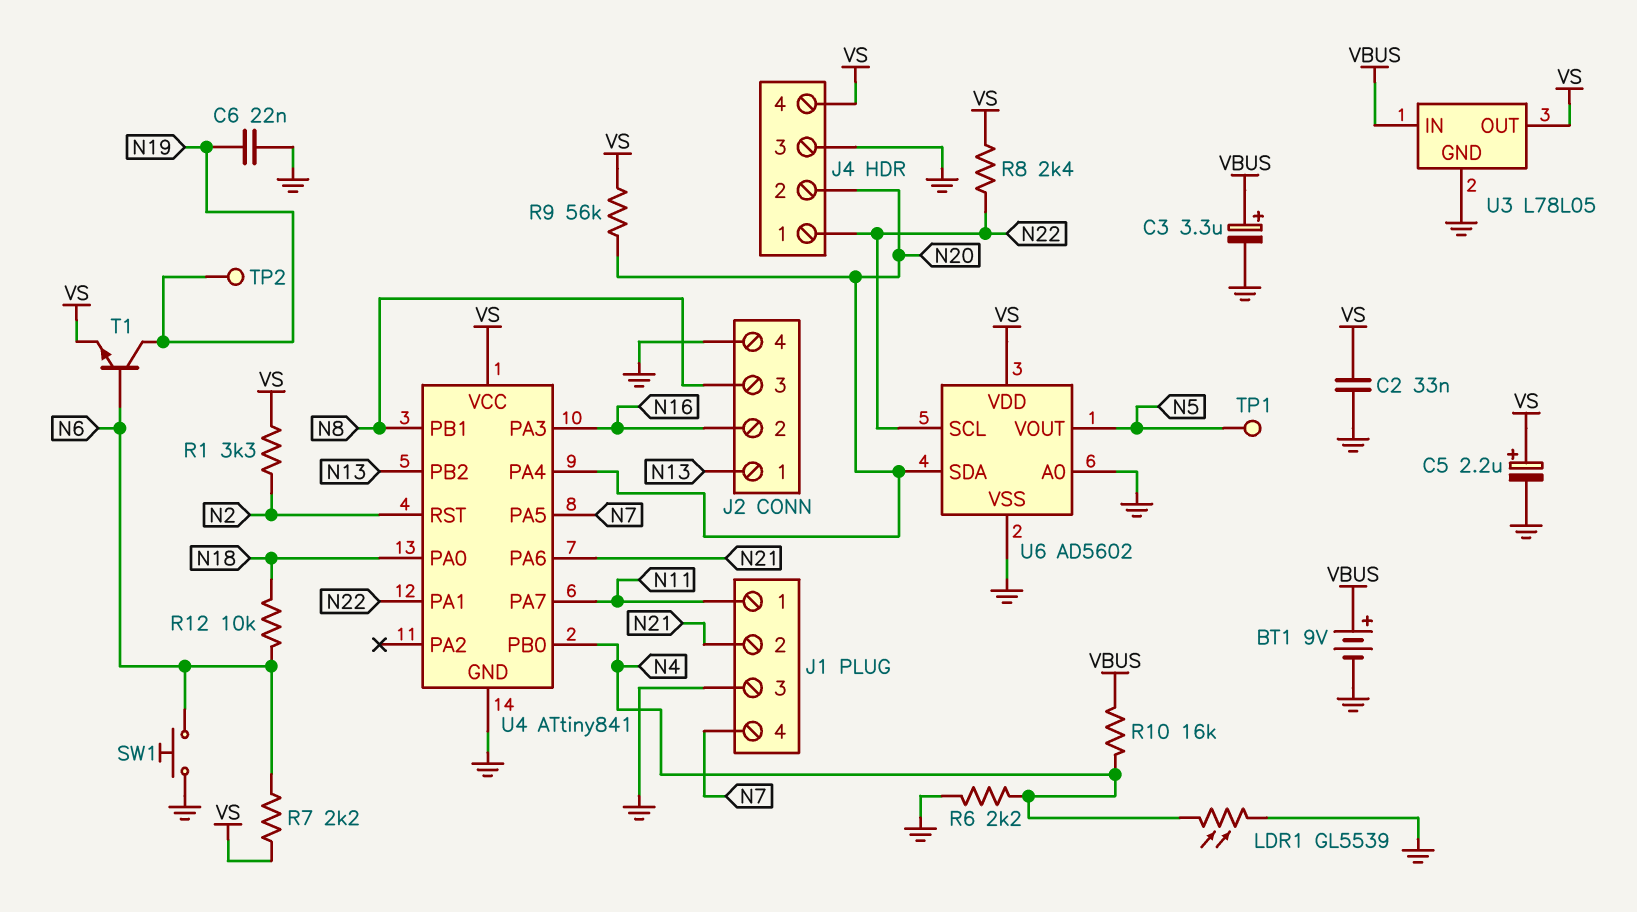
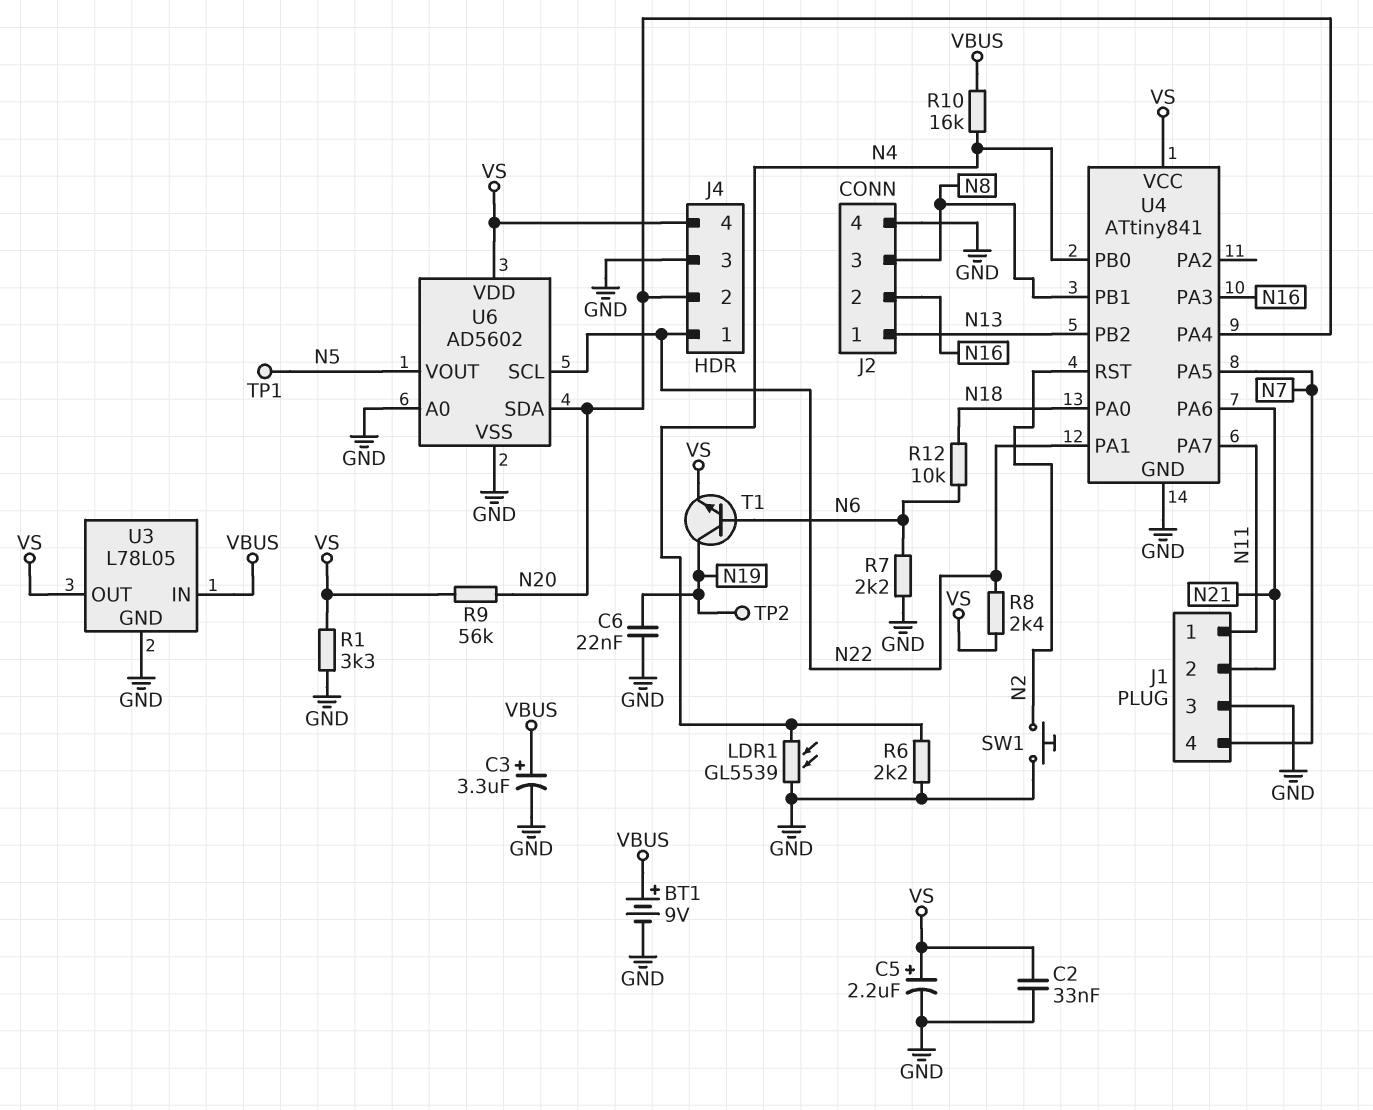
R1: 3.3k (N2, VS) -> 3.3k (GND, VS)
R7: 2.2k (N6, VS) -> 2.2k (GND, N6)
SW1: button (GND, N6) -> button (GND, N2)

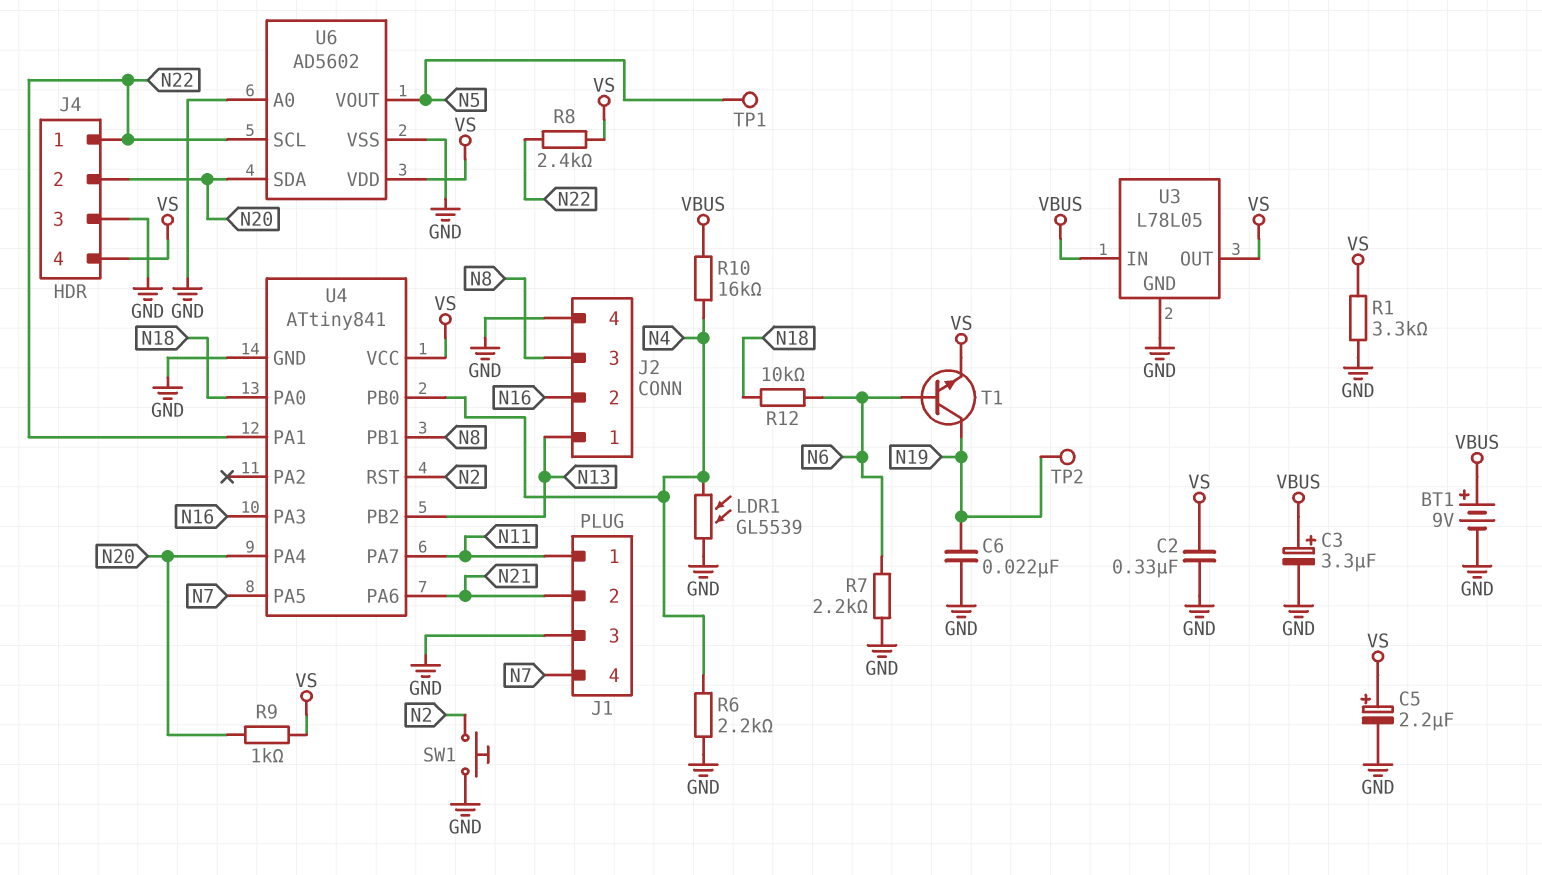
C2: 33nF (GND, VS) -> 330nF (GND, VS)
R9: 56k (N20, VS) -> 1k (N20, VS)

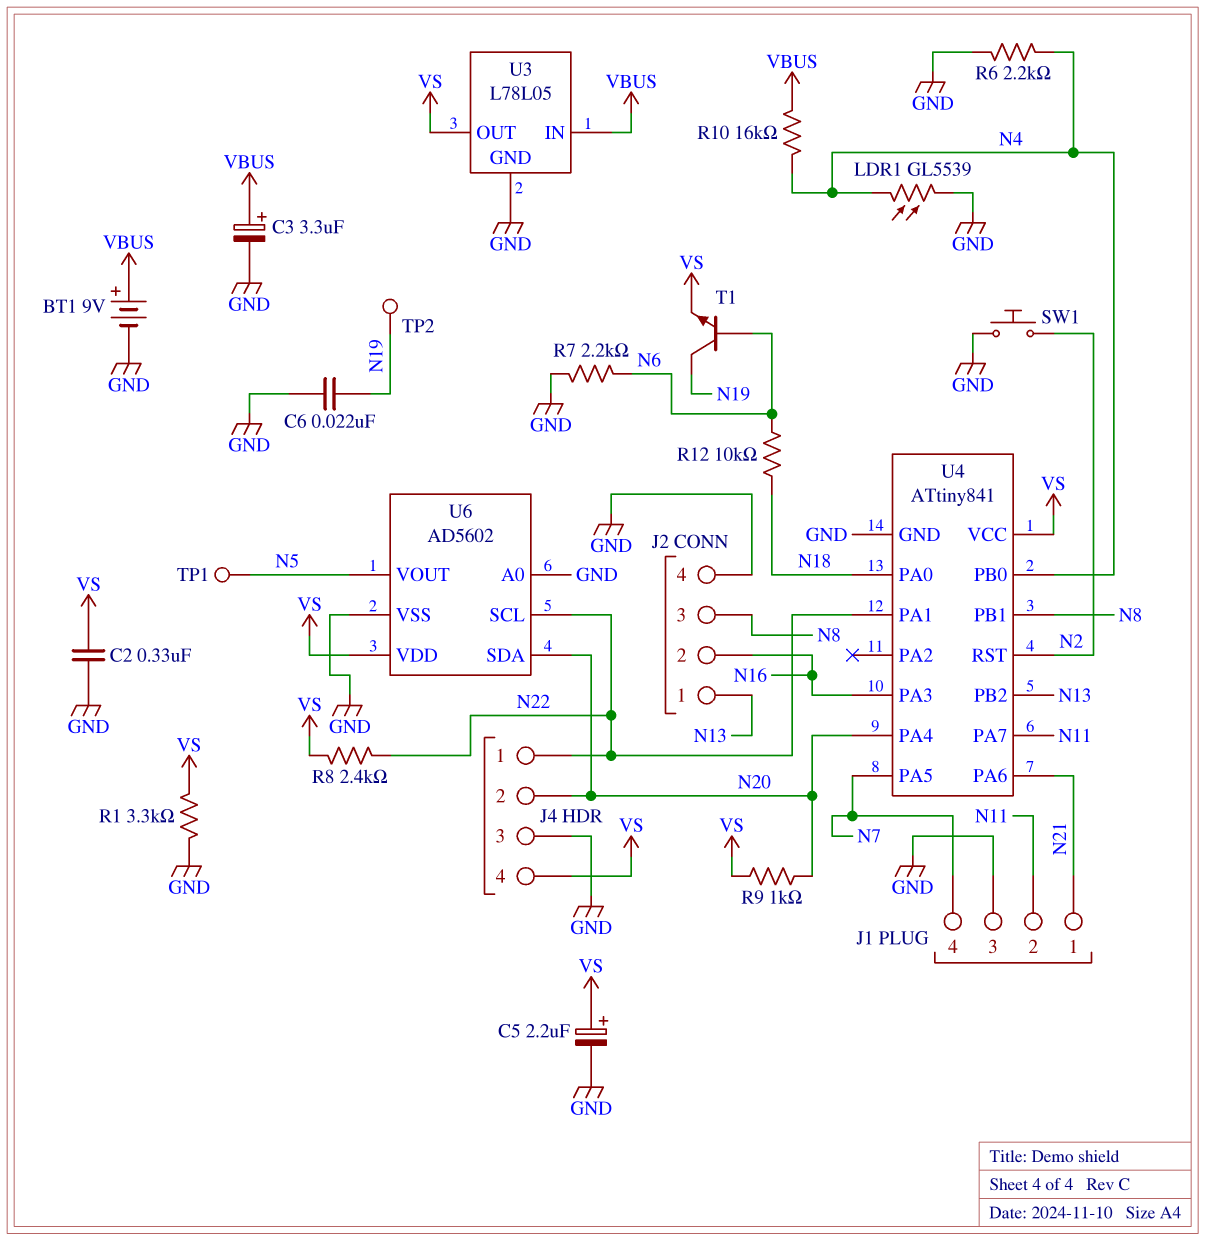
J1 pin 1: N11 -> N21
J1 pin 2: N21 -> N11

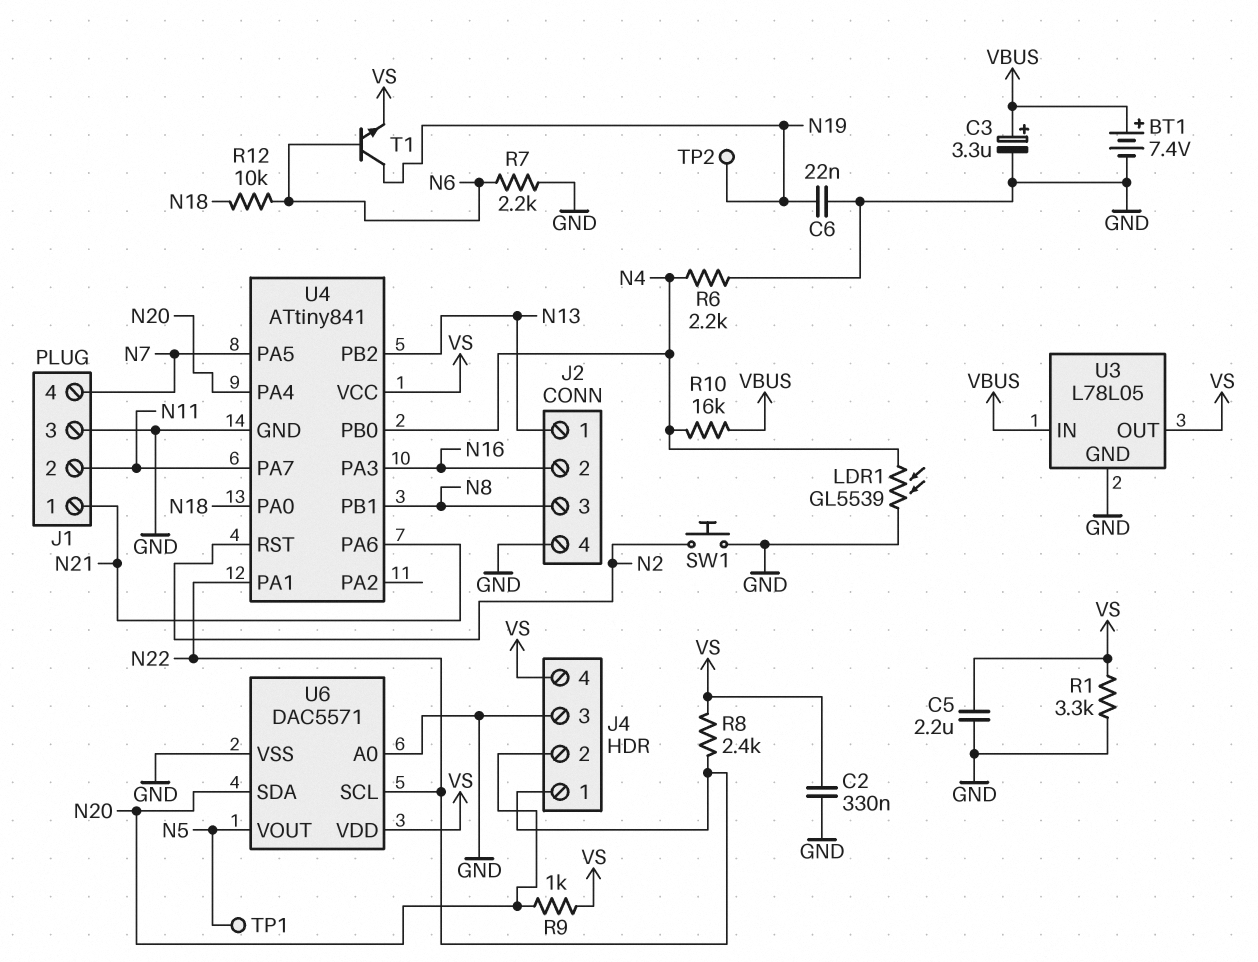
BT1: 9V (plus VBUS, minus GND) -> 7.4V (plus VBUS, minus GND)
C5: 2.2uF (plus VS, minus GND) -> 2.2uF (GND, VS)
U6: AD5602 -> DAC5571

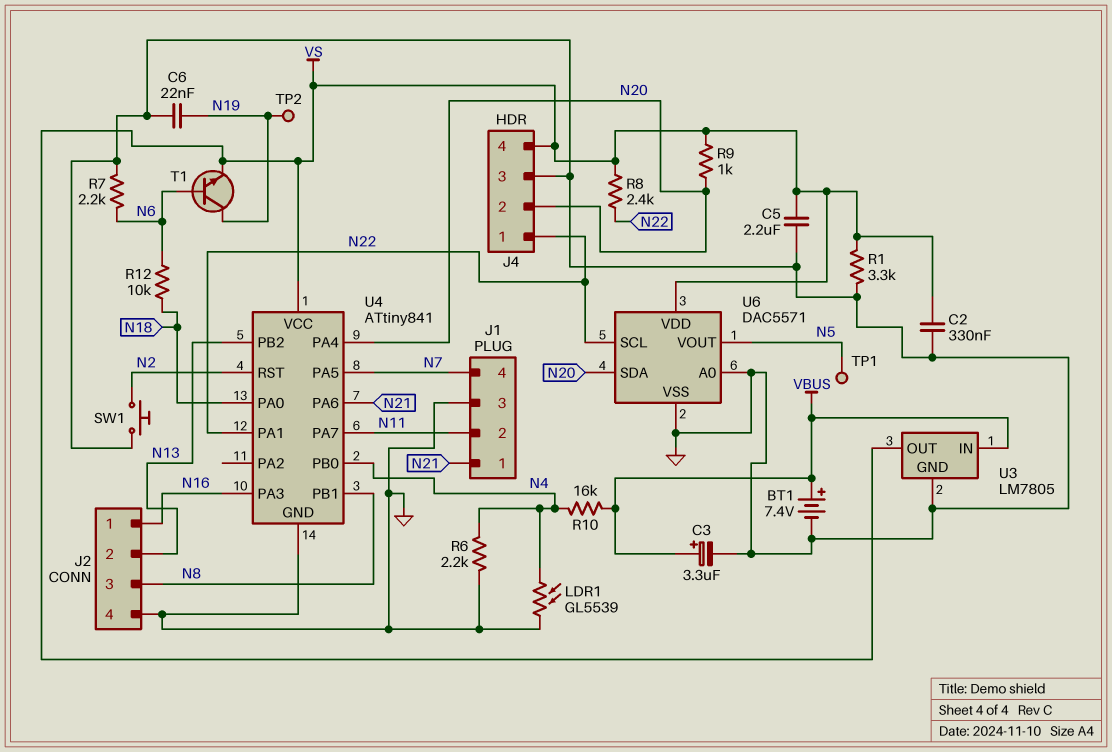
J2 pin 1: N13 -> N16
J2 pin 2: N16 -> N13
U3: L78L05 -> LM7805

